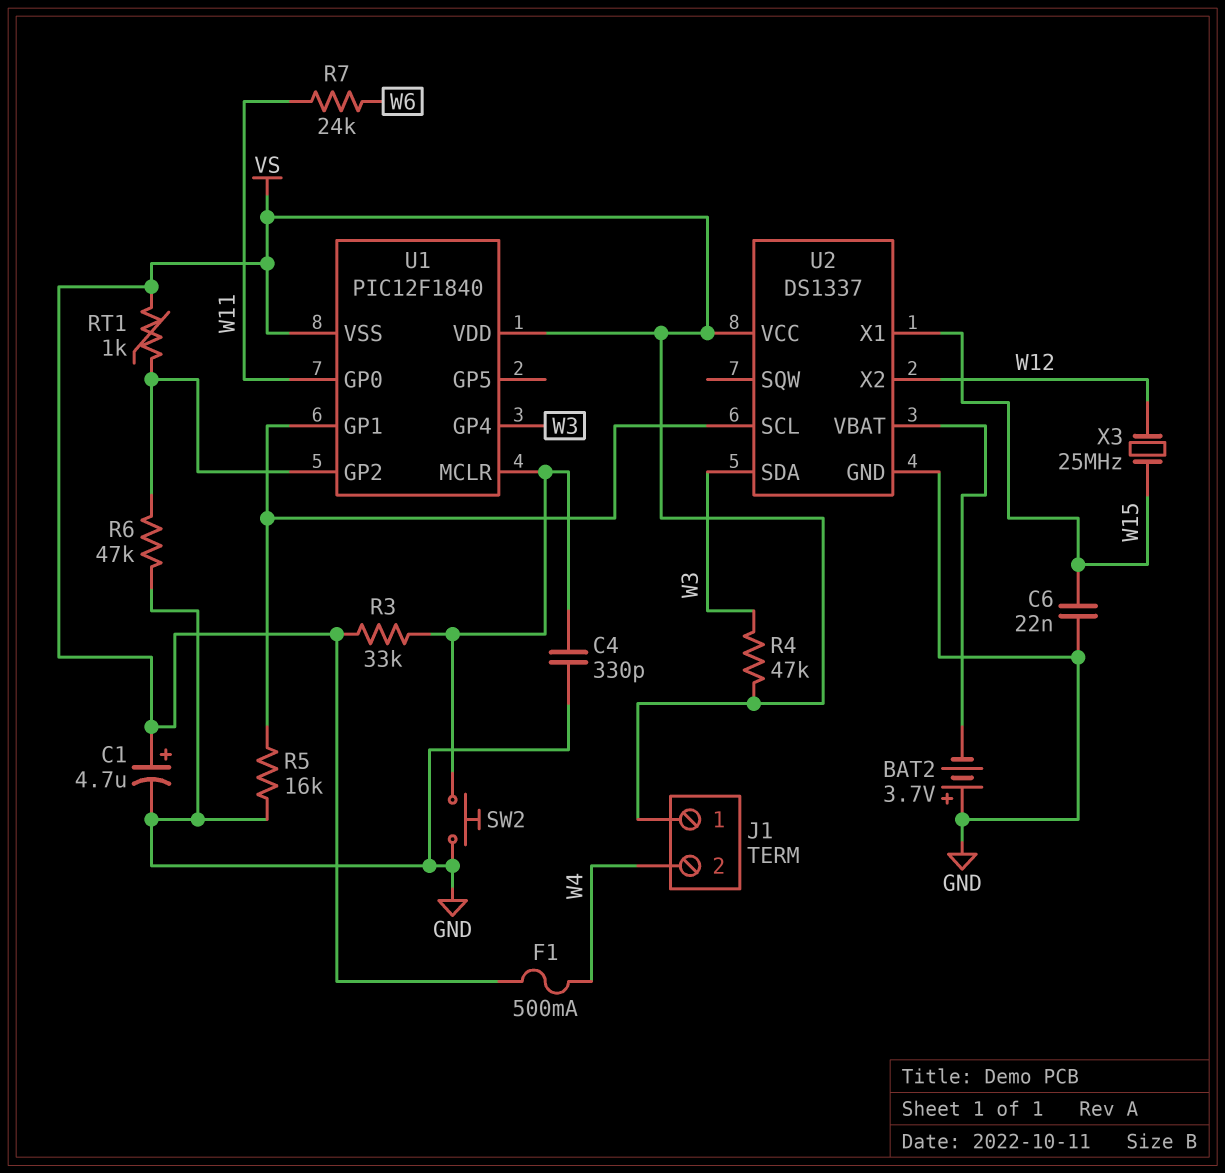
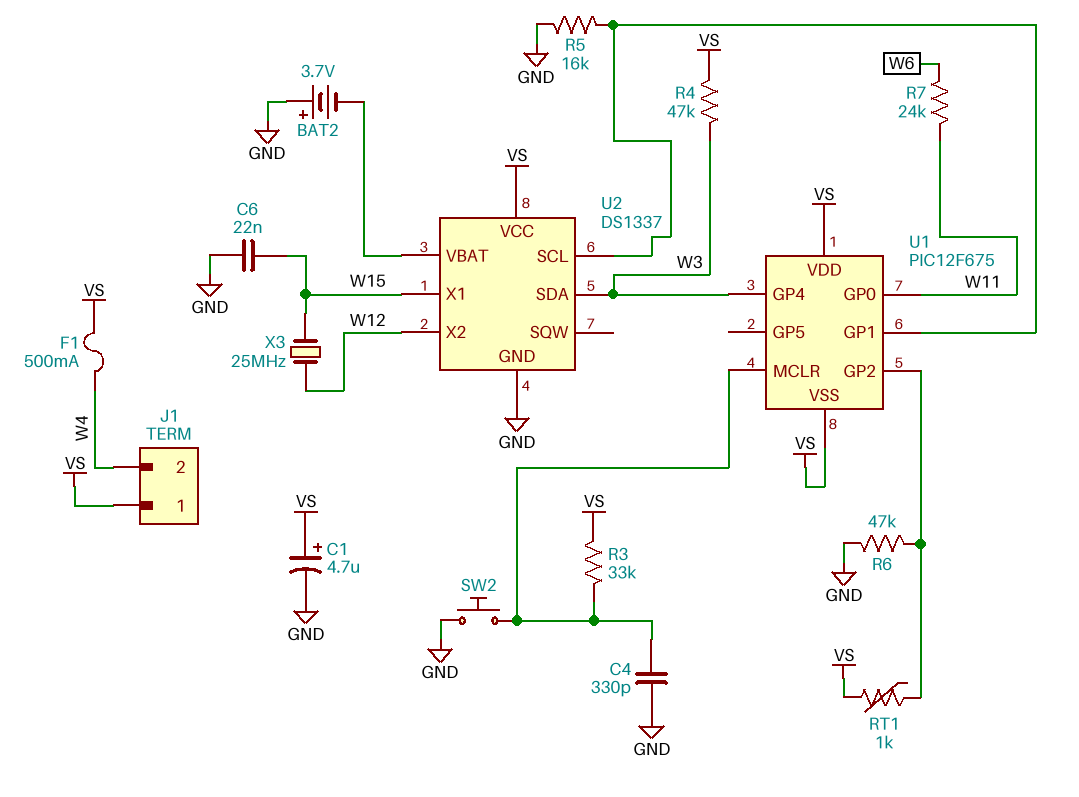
U1: PIC12F1840 -> PIC12F675

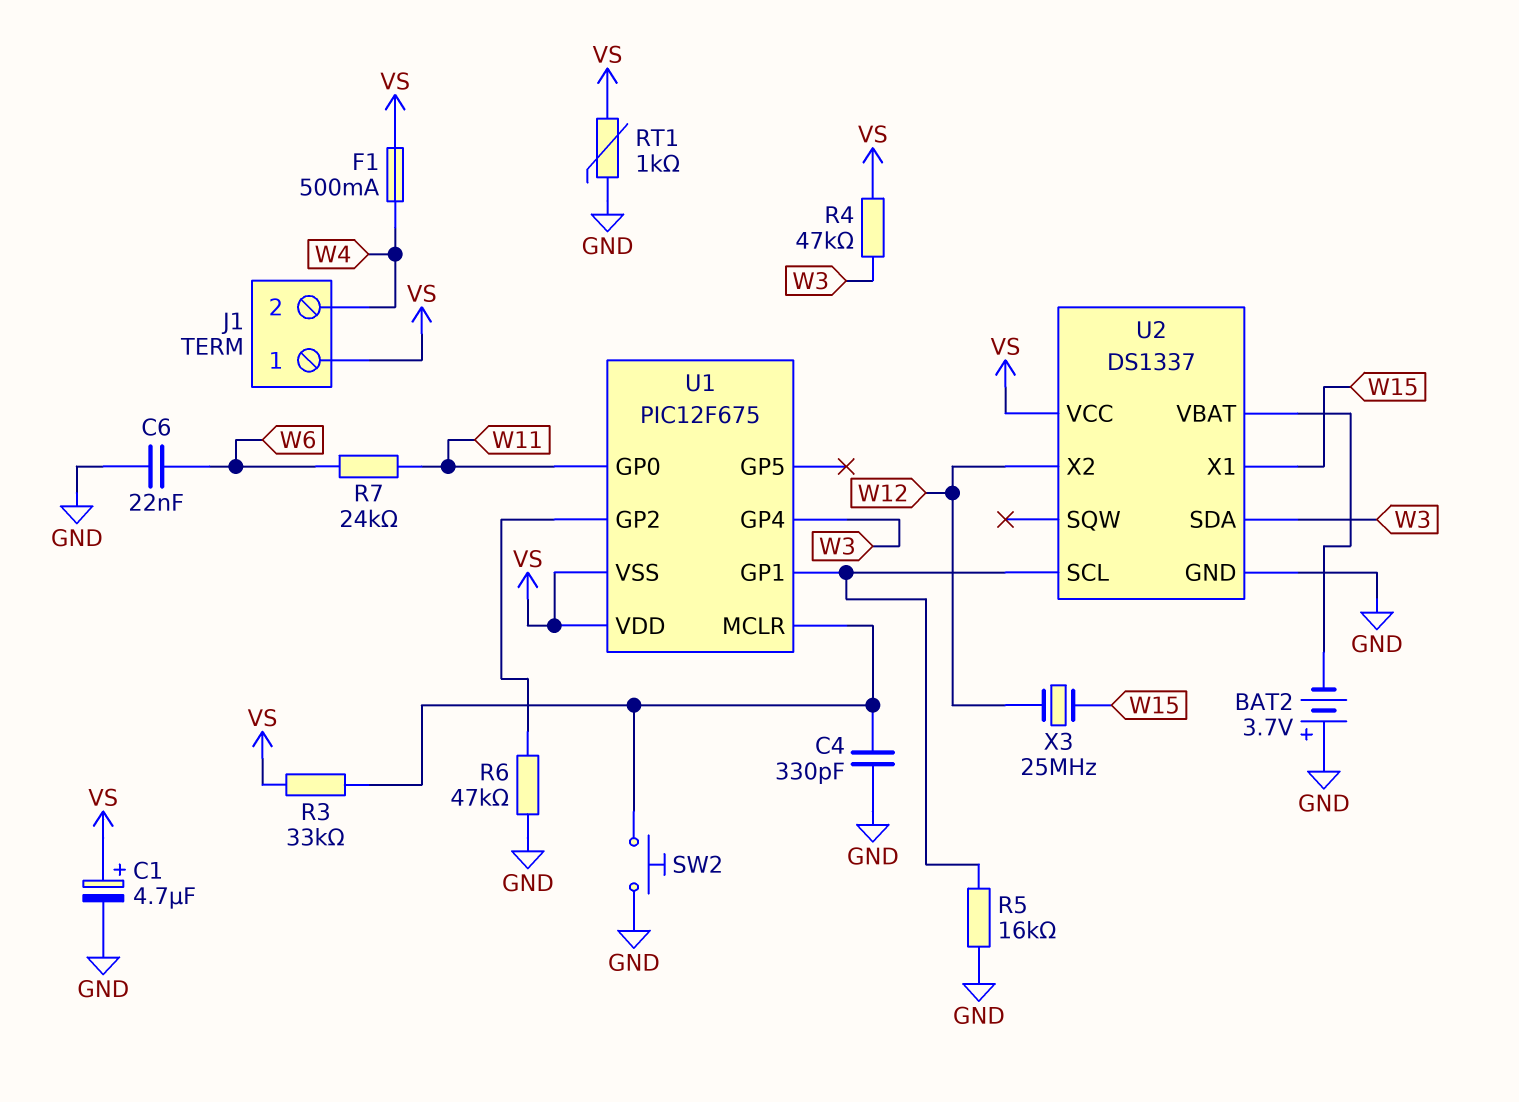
C6: 22nF (GND, W15) -> 22nF (GND, W6)
RT1: 1k (U1/GP2, VS) -> 1k (GND, VS)

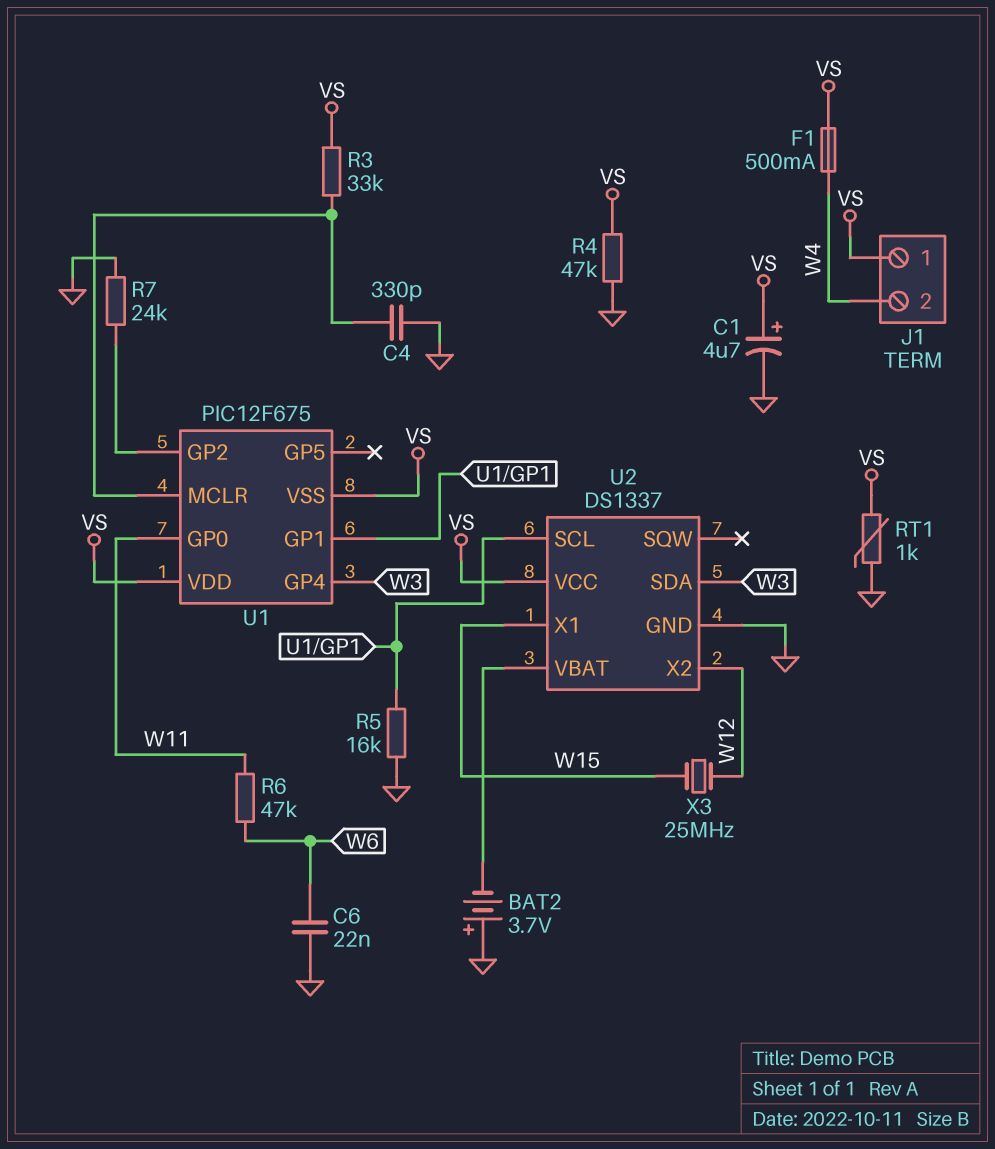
R4: 47k (VS, W3) -> 47k (GND, VS)
R6: 47k (GND, U1/GP2) -> 47k (W6, W11)
R7: 24k (W6, W11) -> 24k (GND, U1/GP2)
SW2: button (GND, U1/MCLR) -> none

